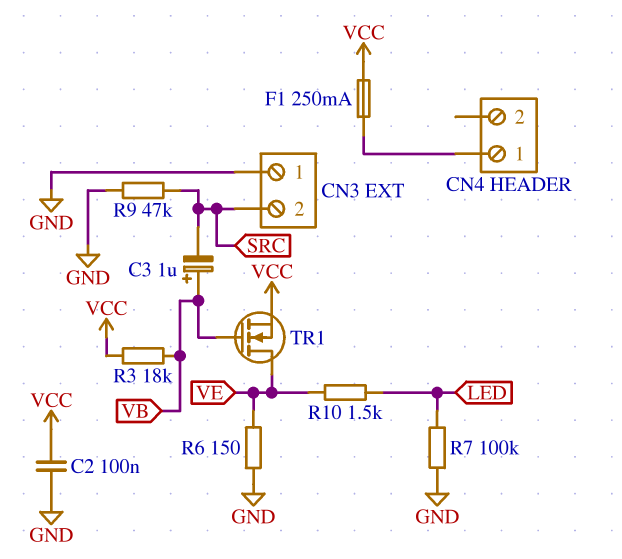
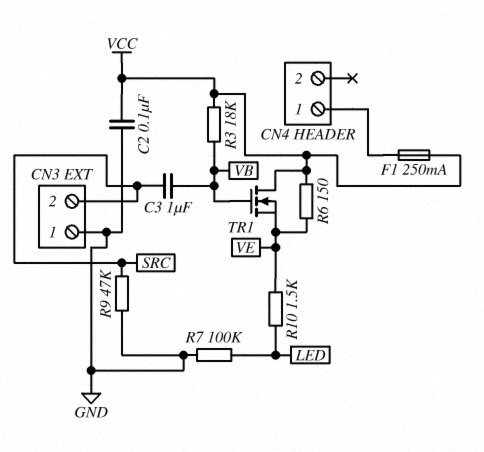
C3: 1uF (plus VB, minus SRC) -> 1uF (SRC, VB)
R6: 150 (GND, VE) -> 150 (VCC, VE)
TR1: NMOS (G VB, D VE, S VCC) -> NMOS (G VB, D VCC, S VE)

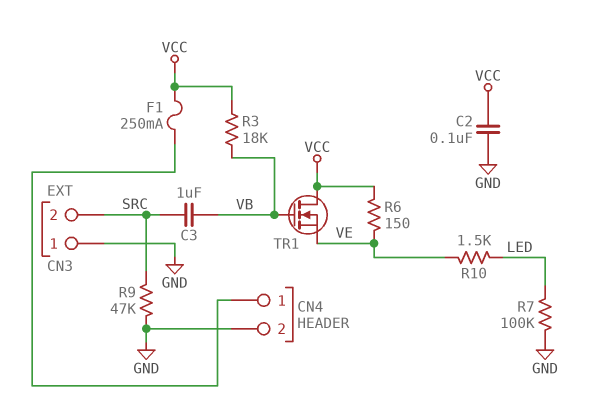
CN4 pin 2: none -> GND

